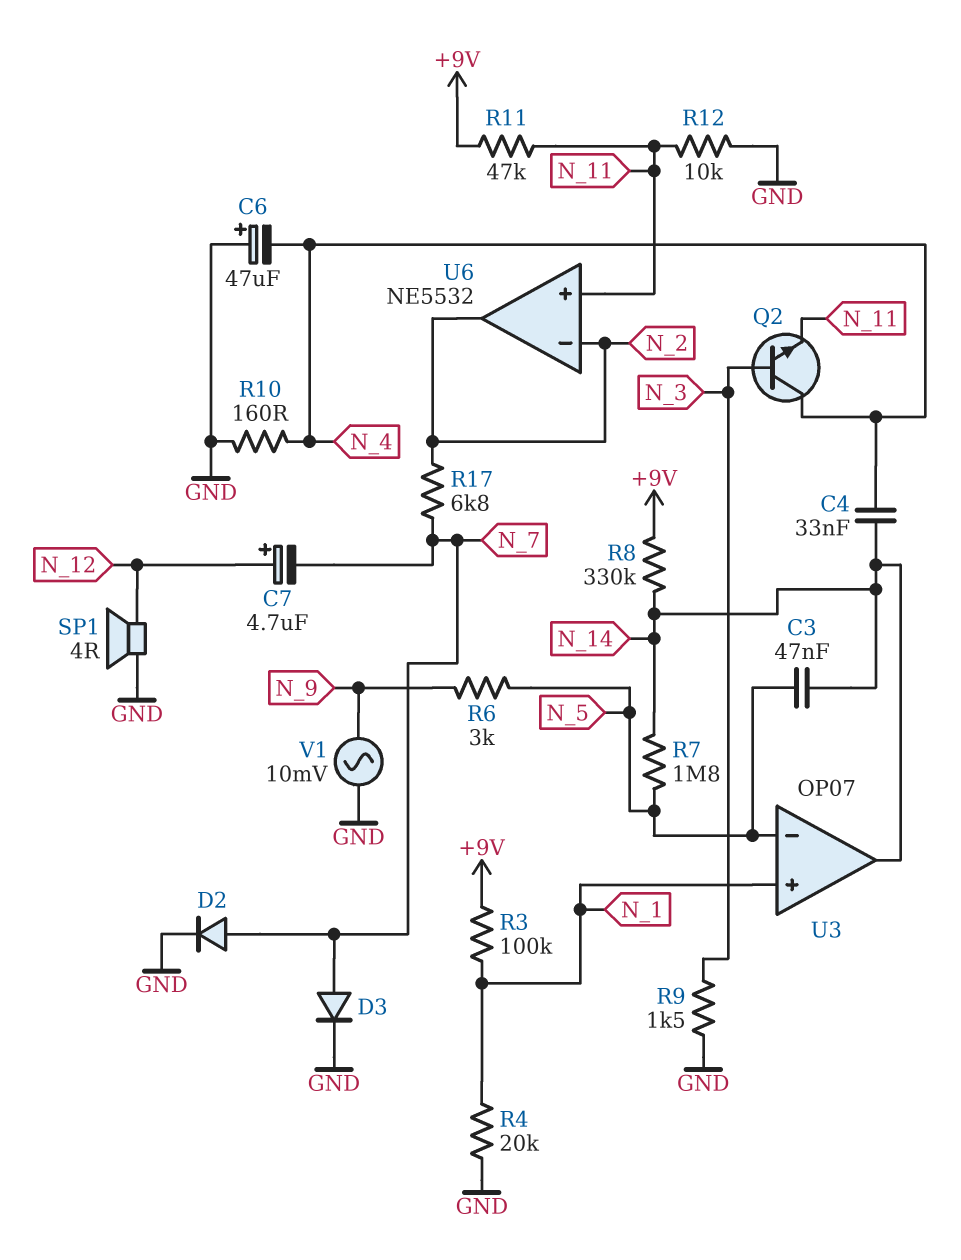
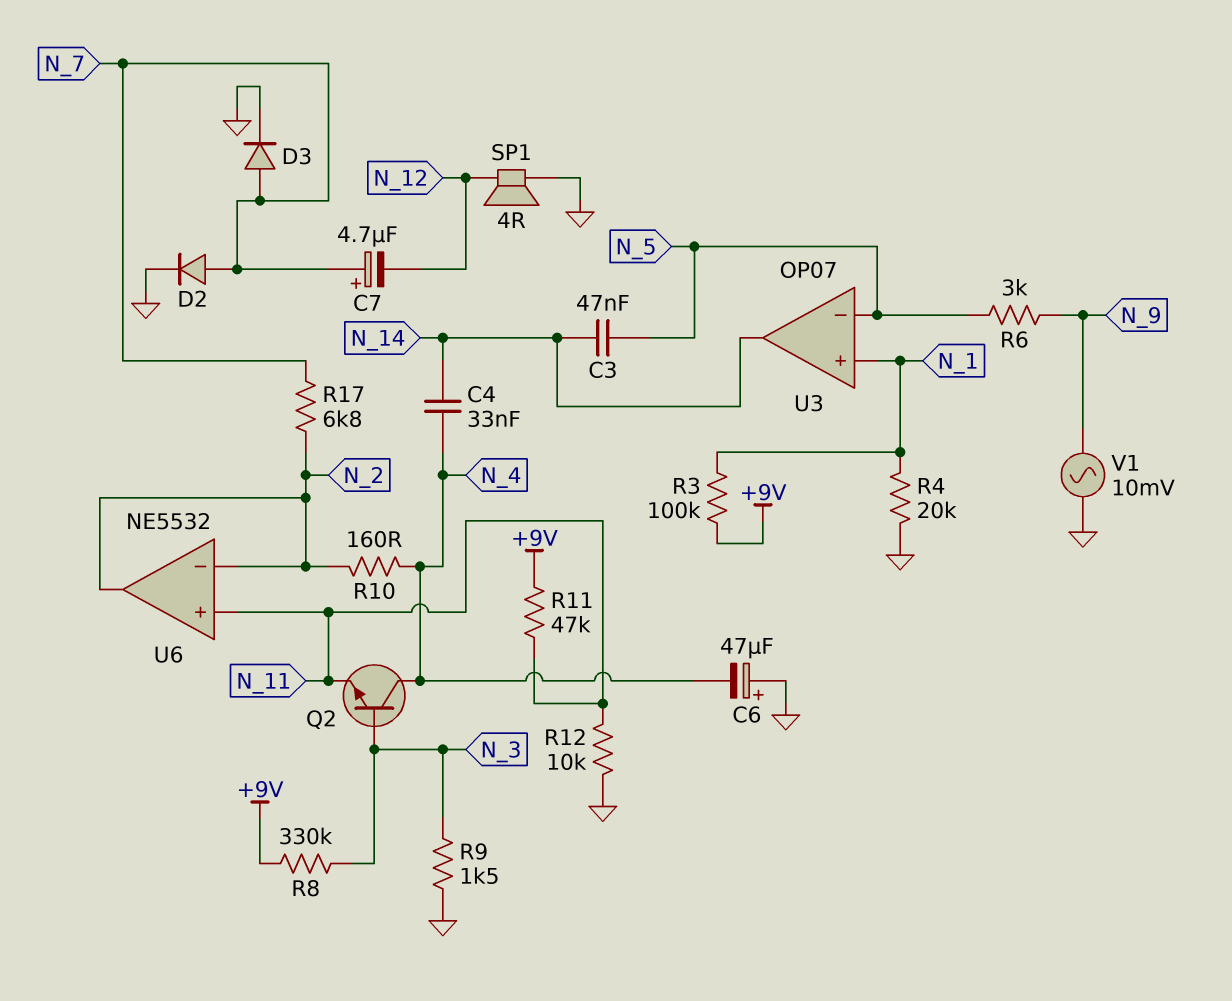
C7: 4.7uF (plus N_12, minus N_7) -> 4.7uF (plus N_7, minus N_12)
R7: 1.8M (N_5, N_14) -> none
R8: 330k (+9V, N_14) -> 330k (+9V, N_3)
R10: 160 (GND, N_4) -> 160 (N_2, N_4)

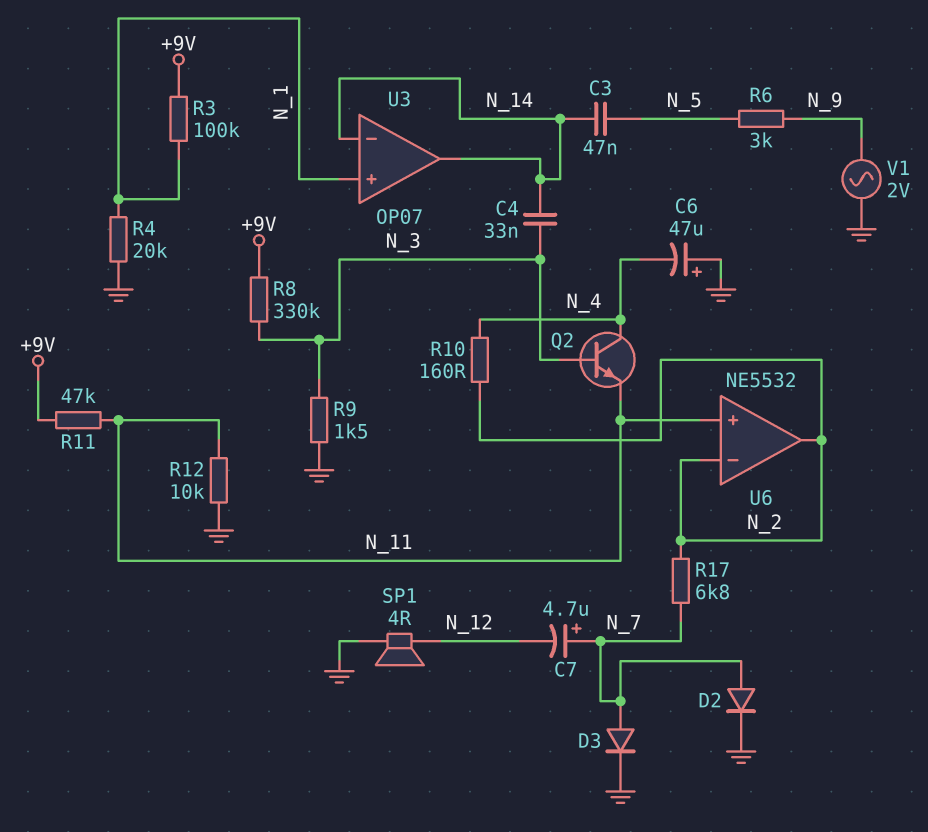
C4: 33nF (N_4, N_14) -> 33nF (N_3, N_14)
U3 pin in-: N_5 -> N_14
V1: AC 10mV (GND, N_9) -> AC 2V (GND, N_9)

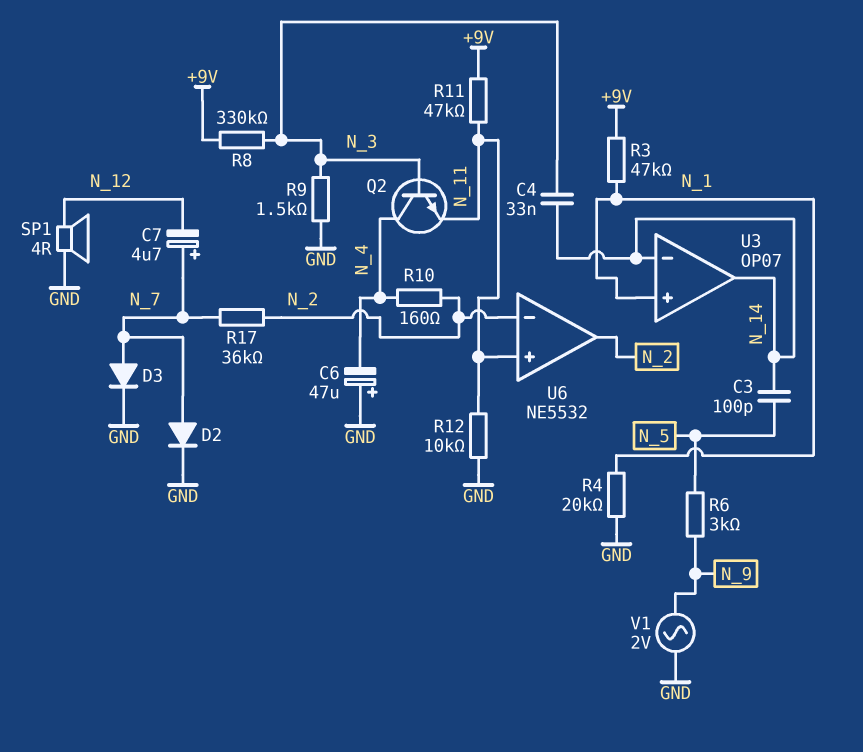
C3: 47nF (N_5, N_14) -> 100pF (N_5, N_14)
R3: 100k (+9V, N_1) -> 47k (+9V, N_1)
R17: 6.8k (N_2, N_7) -> 36k (N_2, N_7)

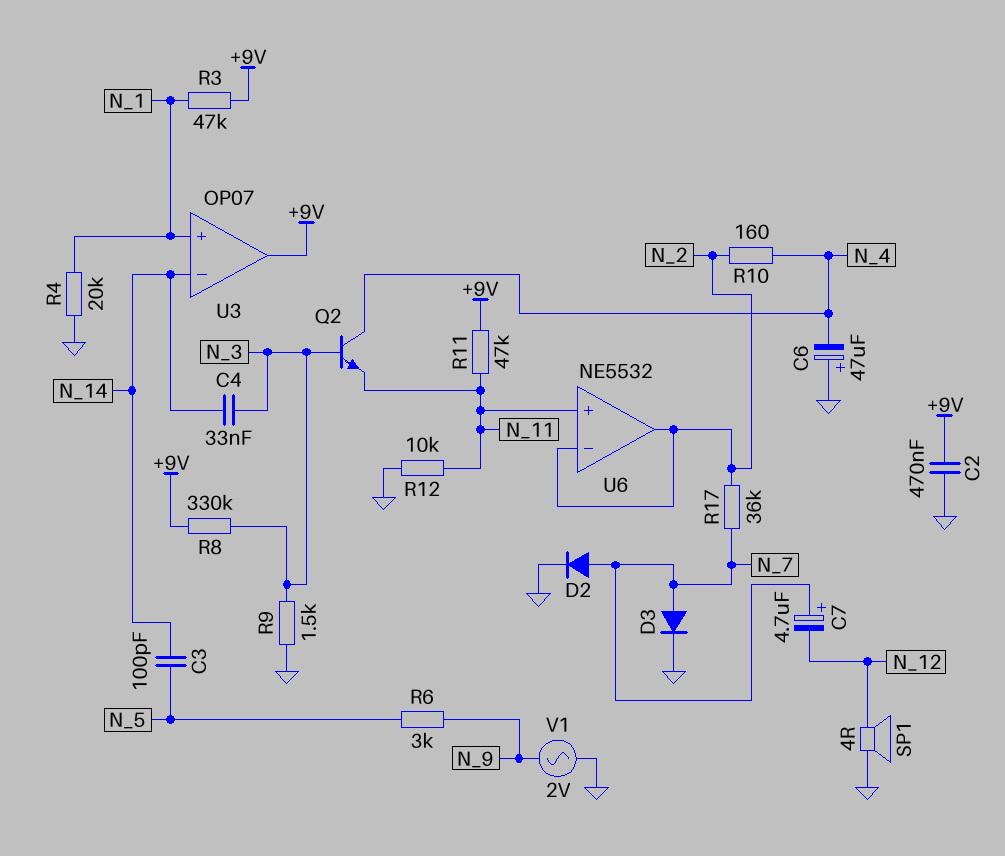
C2: none -> 470nF (+9V, GND)
U3 pin out: N_14 -> +9V

